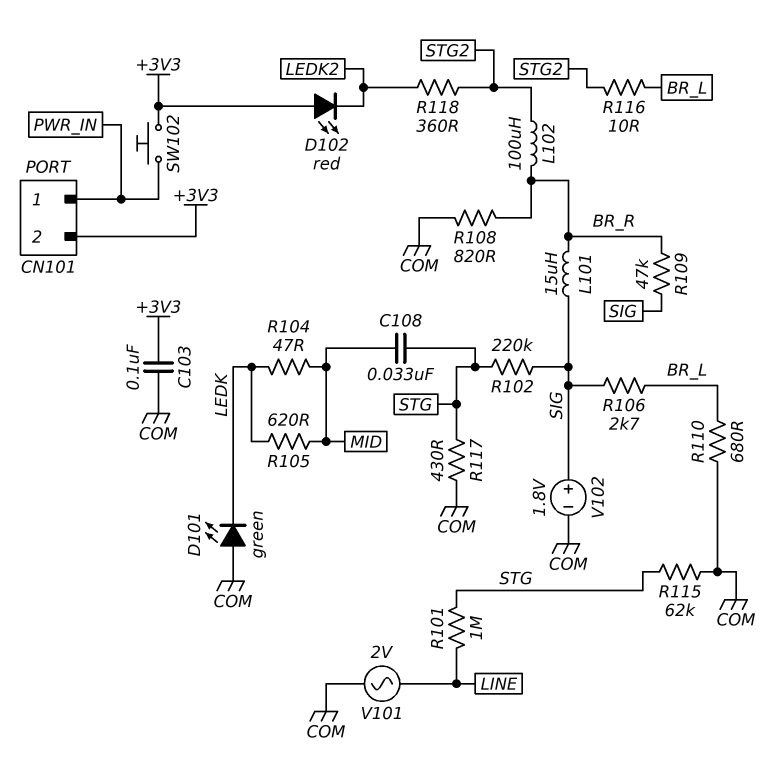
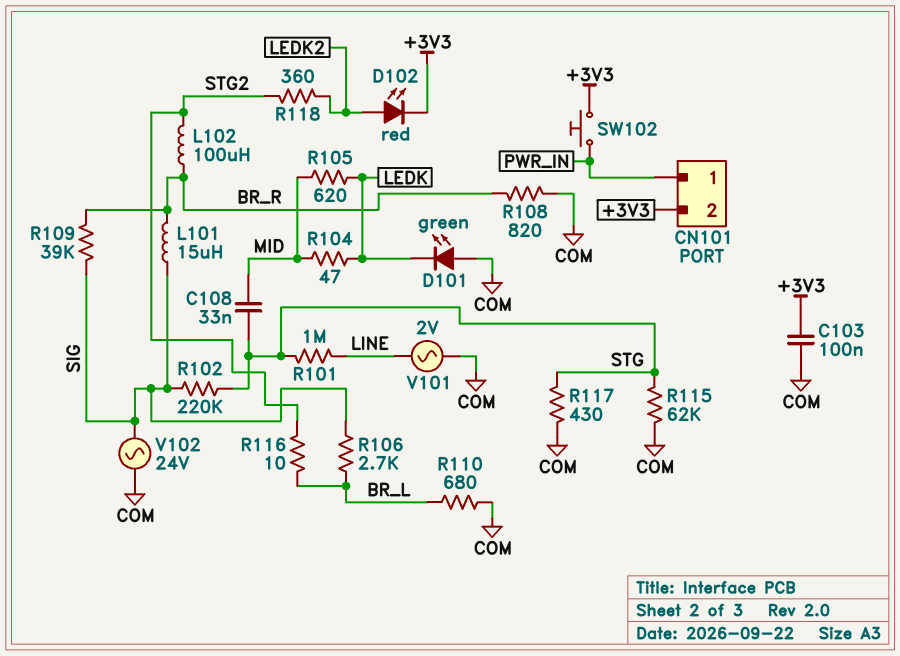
D102: LED red (A +3V3, K LEDK2) -> LED red (A LEDK2, K +3V3)
R109: 47k (BR_R, SIG) -> 39k (BR_R, SIG)
V102: 1.8V (plus SIG, minus COM) -> AC 24V (COM, SIG)

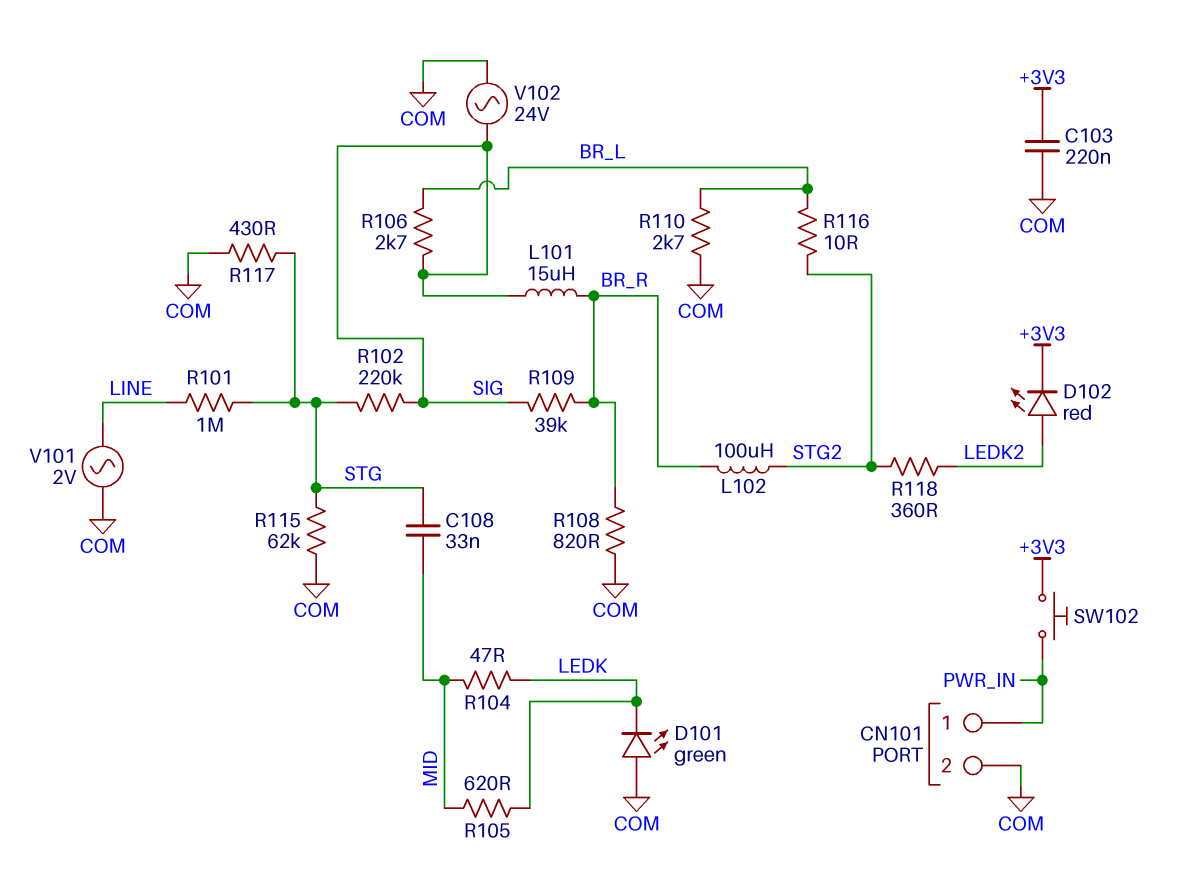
C103: 100nF (+3V3, COM) -> 220nF (+3V3, COM)
CN101 pin 2: +3V3 -> COM
R110: 680 (BR_L, COM) -> 2.7k (BR_L, COM)

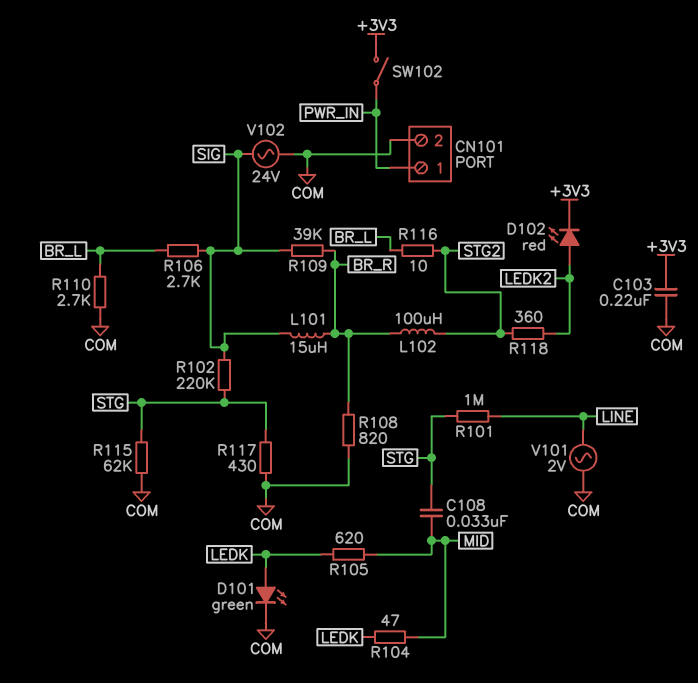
D101: LED green (A COM, K LEDK) -> LED green (A LEDK, K COM)
SW102: button (+3V3, PWR_IN) -> switch (+3V3, PWR_IN)

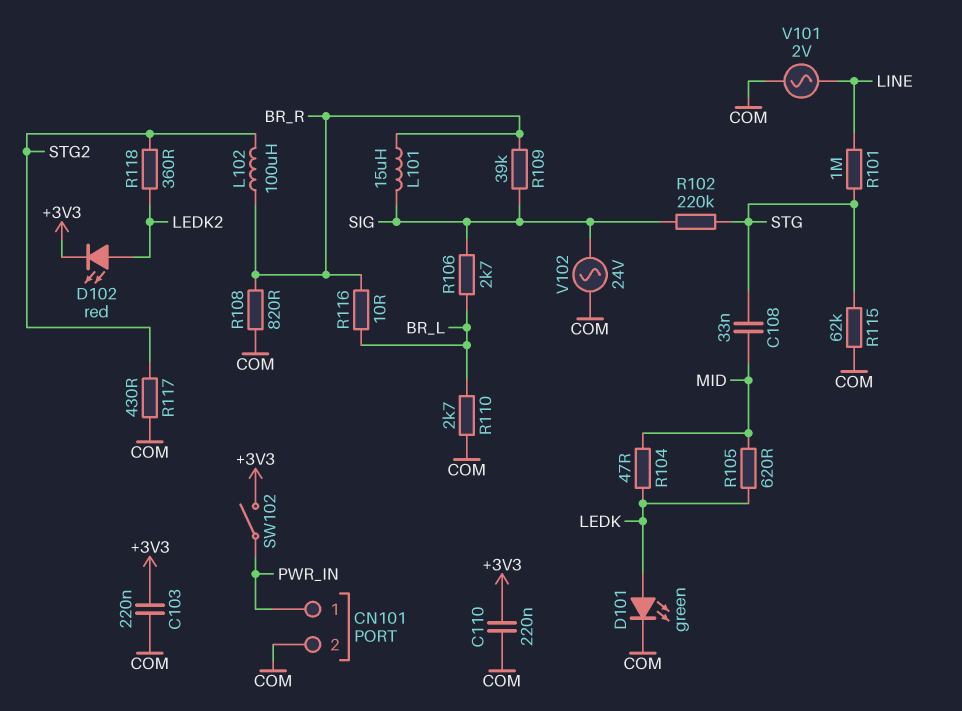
C110: none -> 220nF (+3V3, COM)
R116: 10 (BR_L, STG2) -> 10 (BR_L, BR_R)
R117: 430 (COM, STG) -> 430 (COM, STG2)

